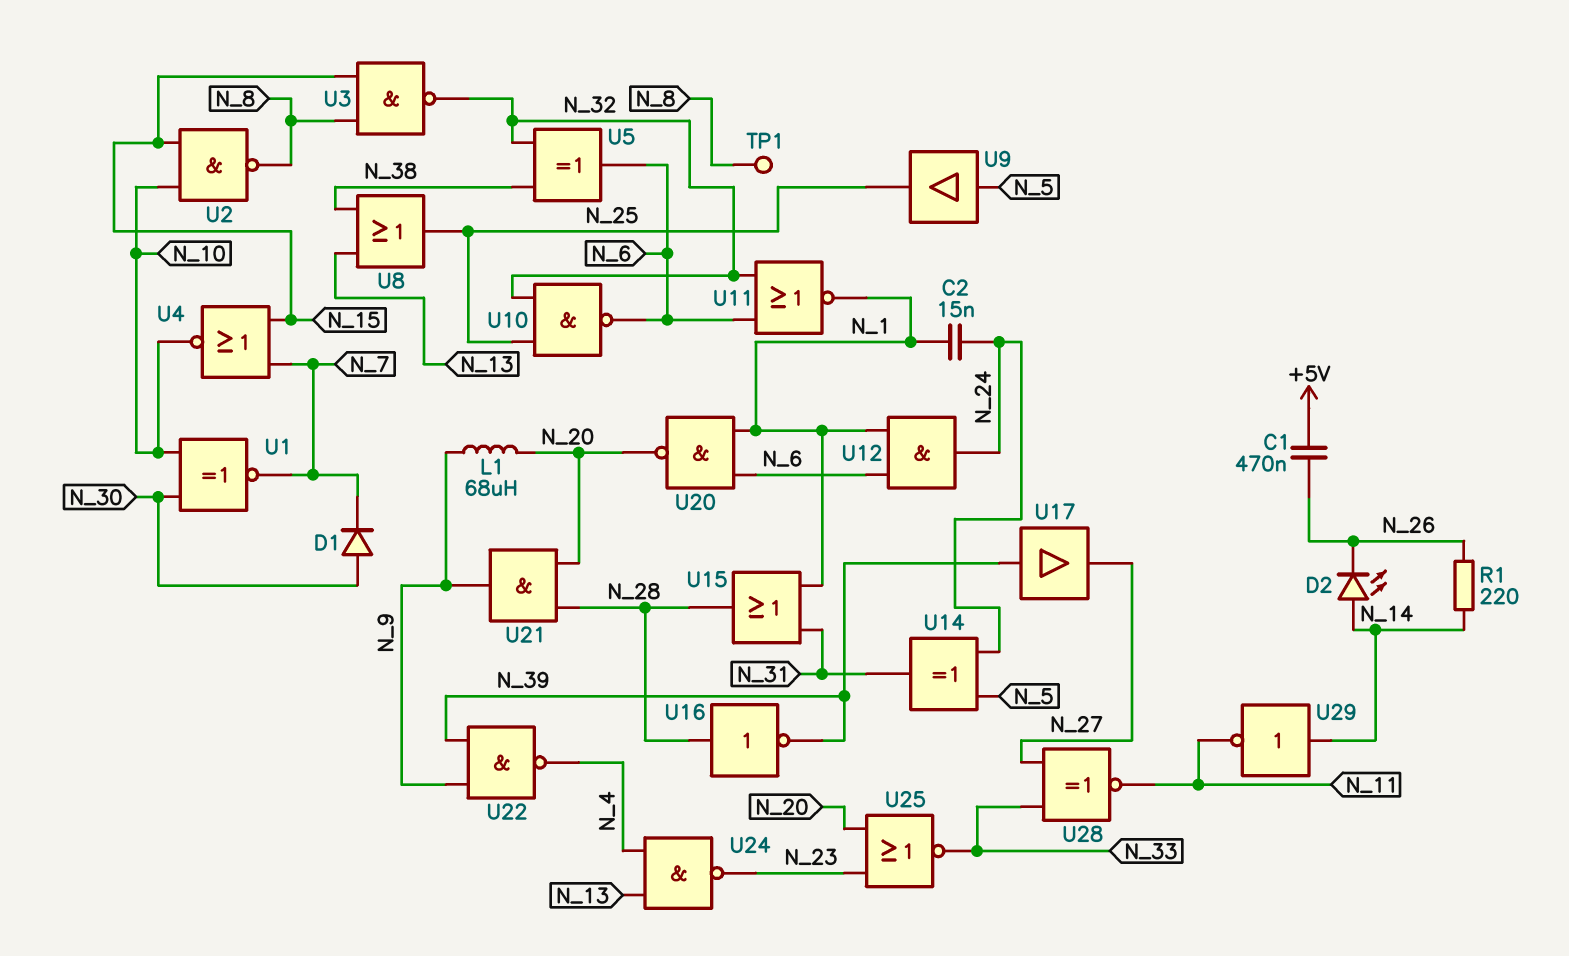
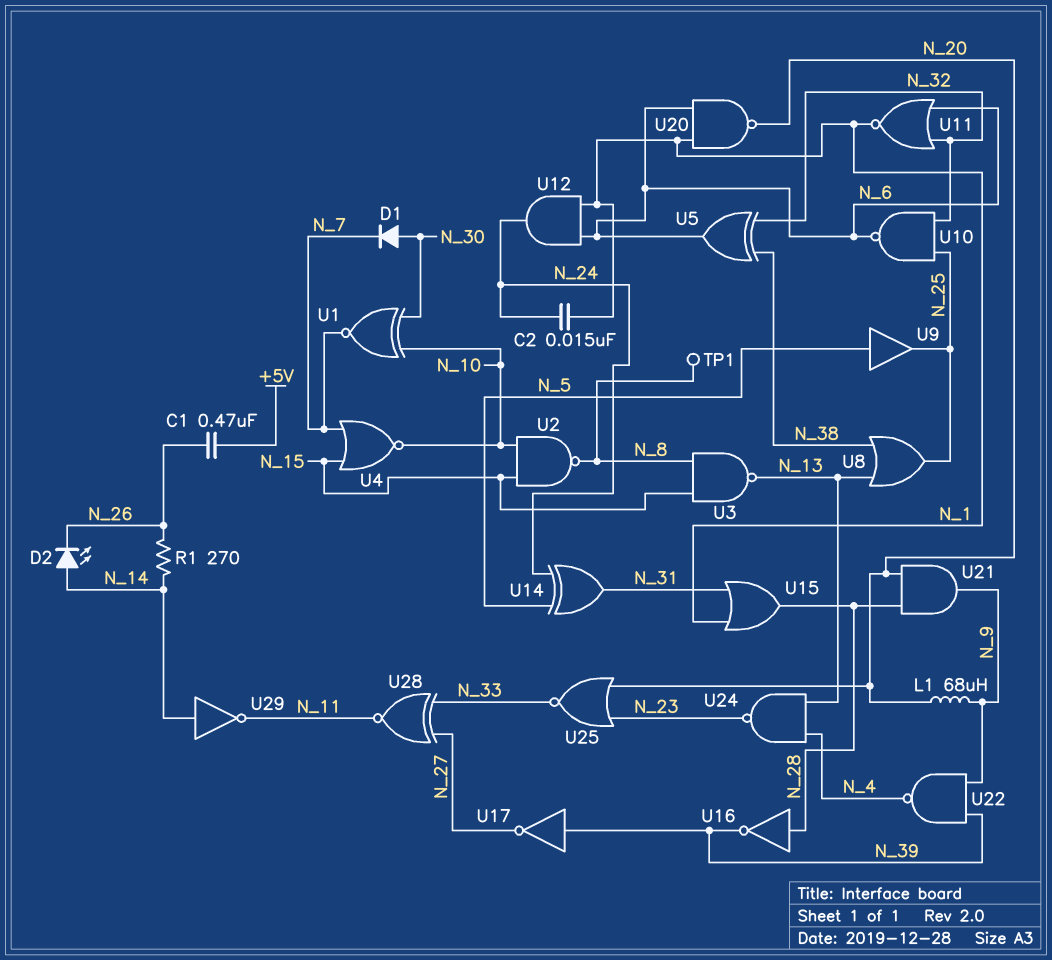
R1: 220 (N_14, N_26) -> 270 (N_14, N_26)
U3: NAND (in N_8, in N_15, out N_32) -> NAND (in N_8, in N_15, out N_13)
U17: buffer (in N_39, out N_27) -> NOT (in N_39, out N_27)

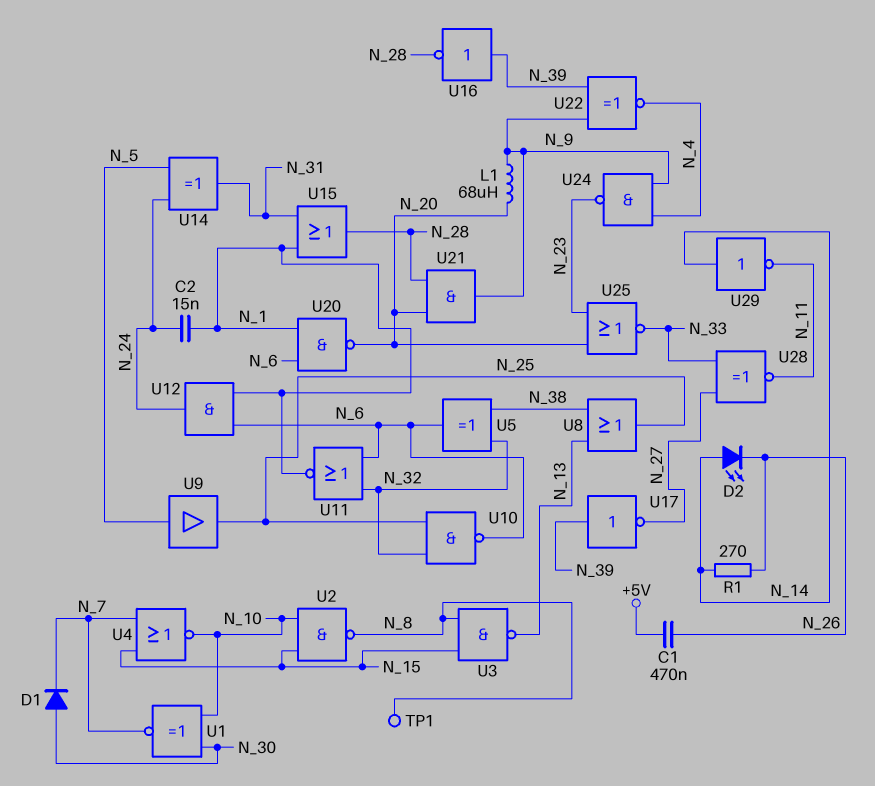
U16: NOT (in N_28, out N_39) -> NOT (in N_39, out N_28)
U22: NAND (in N_9, in N_39, out N_4) -> XNOR (in N_9, in N_39, out N_4)
U24: NAND (in N_4, in N_13, out N_23) -> NAND (in N_4, in N_9, out N_23)

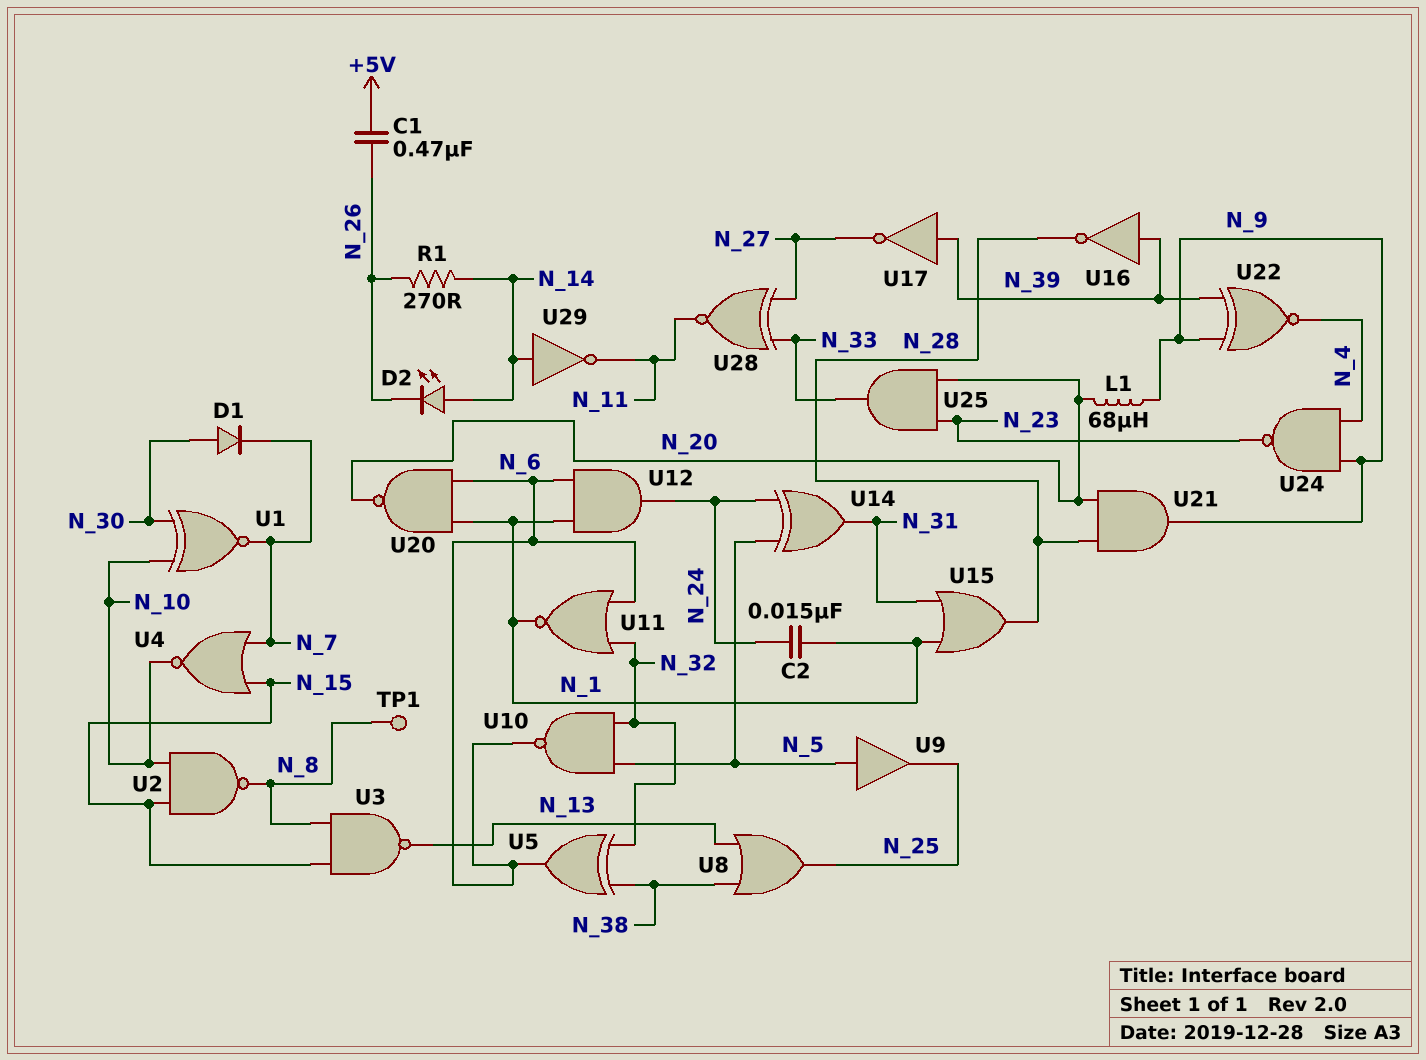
U10: NAND (in N_25, in N_32, out N_6) -> NAND (in N_5, in N_32, out N_6)
U25: NOR (in N_20, in N_23, out N_33) -> AND (in N_20, in N_23, out N_33)

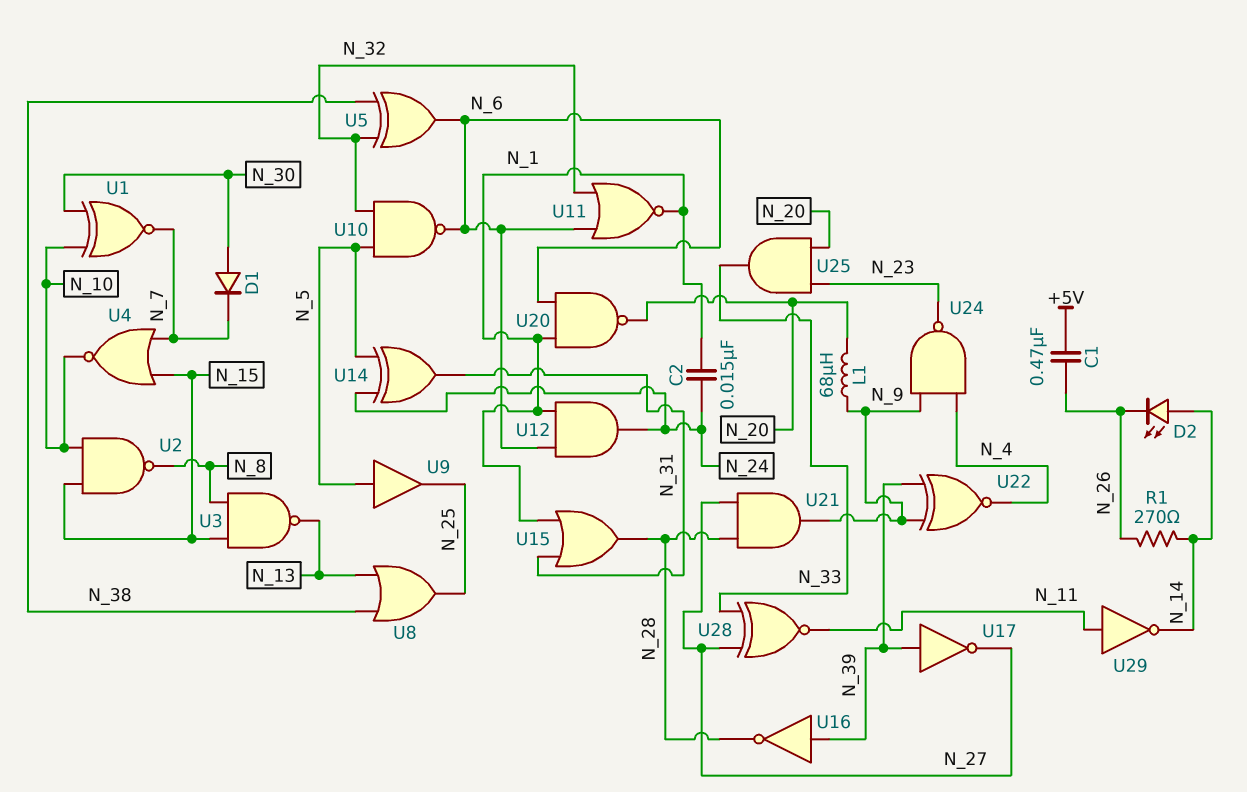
TP1: test point (N_8) -> none
U21: AND (in N_20, in N_28, out N_9) -> AND (in N_27, in N_28, out N_9)
U29: NOT (in N_14, out N_11) -> NOT (in N_11, out N_14)

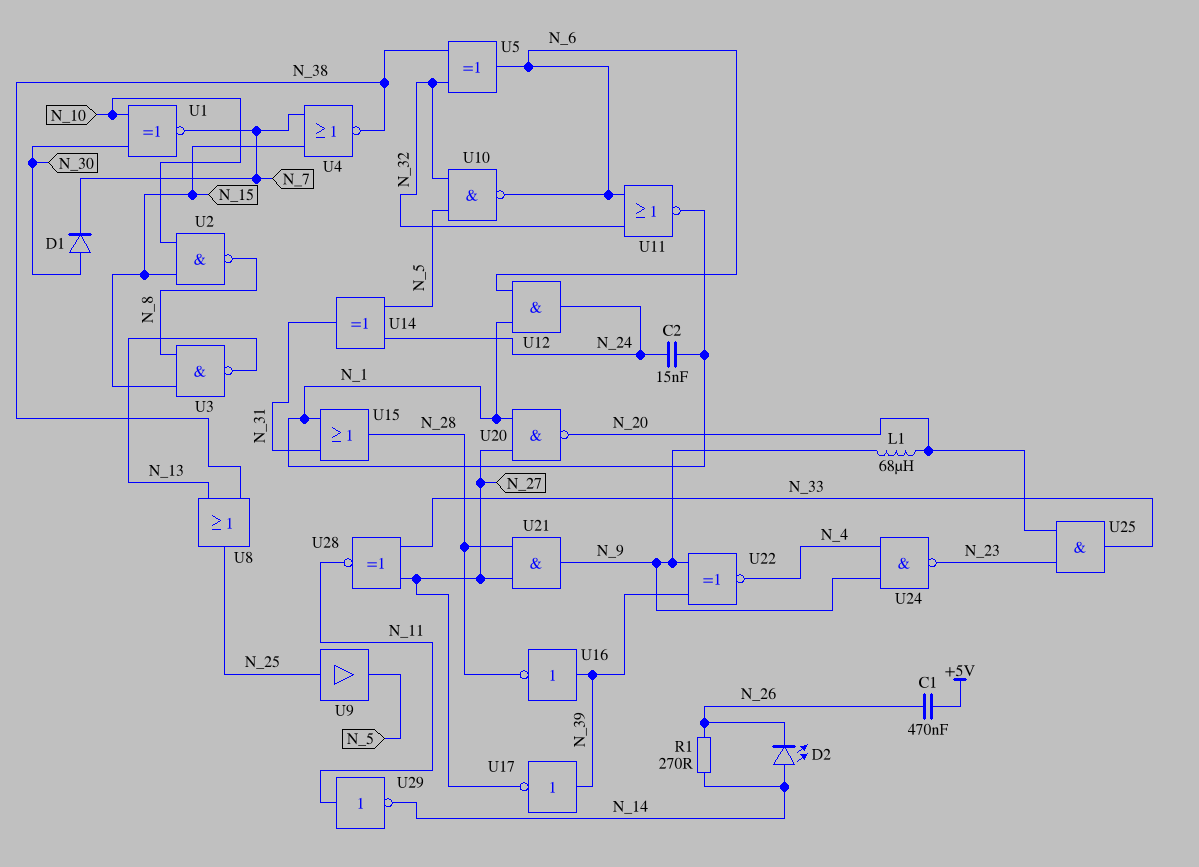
U4: NOR (in N_7, in N_15, out N_10) -> NOR (in N_7, in N_15, out N_38)
U9: buffer (in N_5, out N_25) -> buffer (in N_25, out N_5)
U20: NAND (in N_1, in N_6, out N_20) -> NAND (in N_1, in N_27, out N_20)

